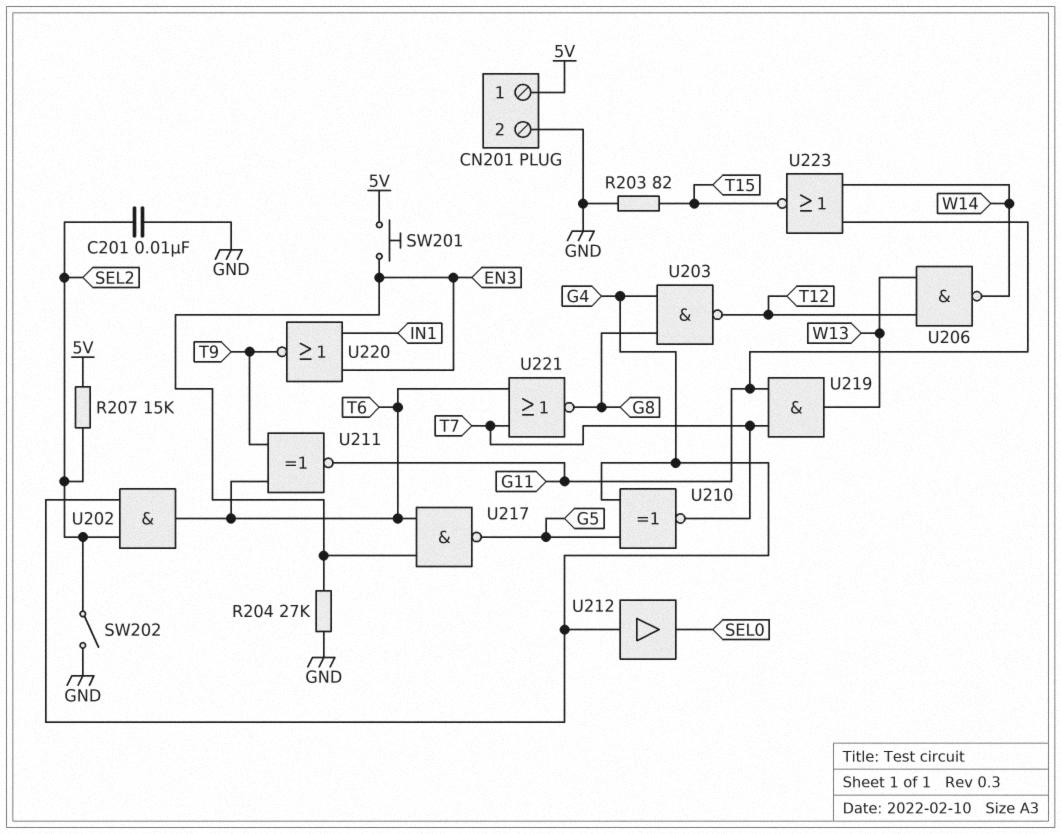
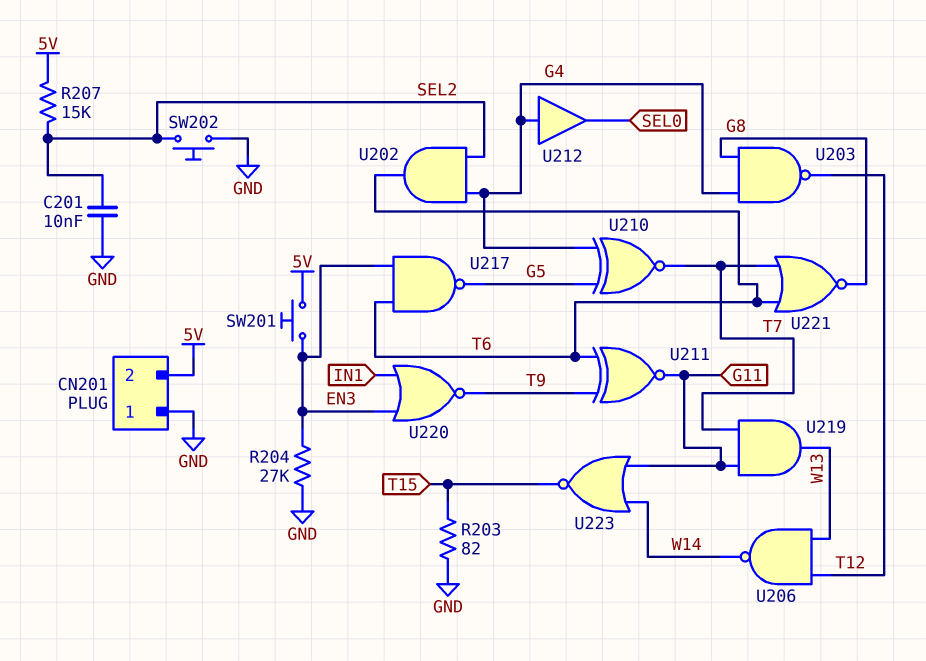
CN201 pin 1: 5V -> GND
CN201 pin 2: GND -> 5V
SW202: switch (GND, SEL2) -> button (GND, SEL2)

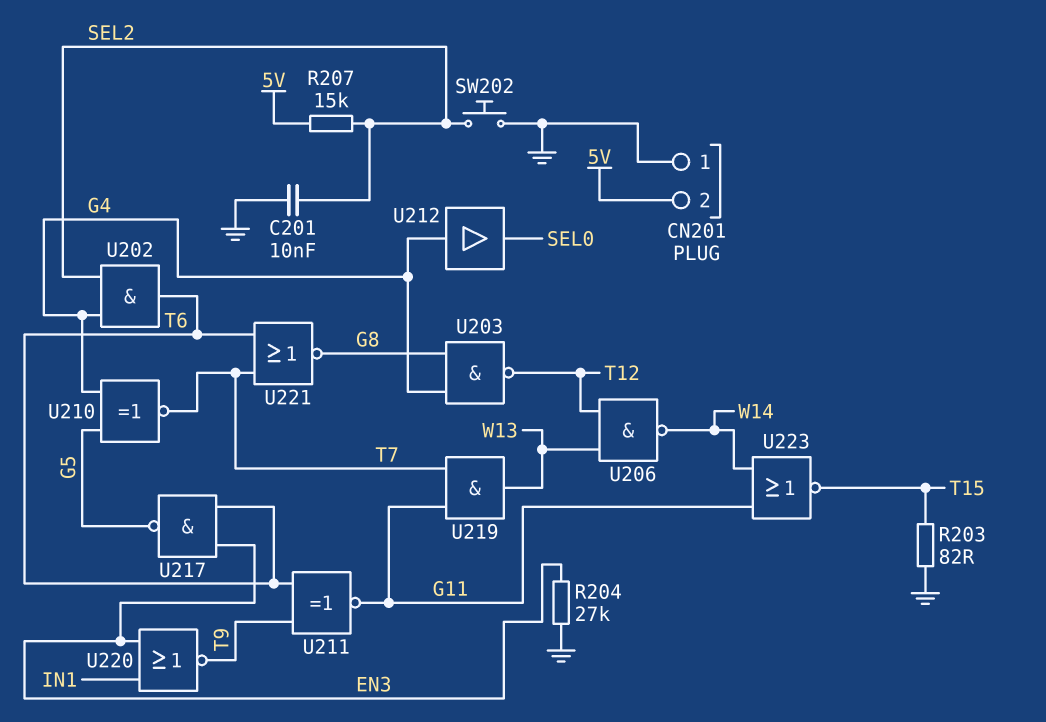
SW201: button (5V, EN3) -> none

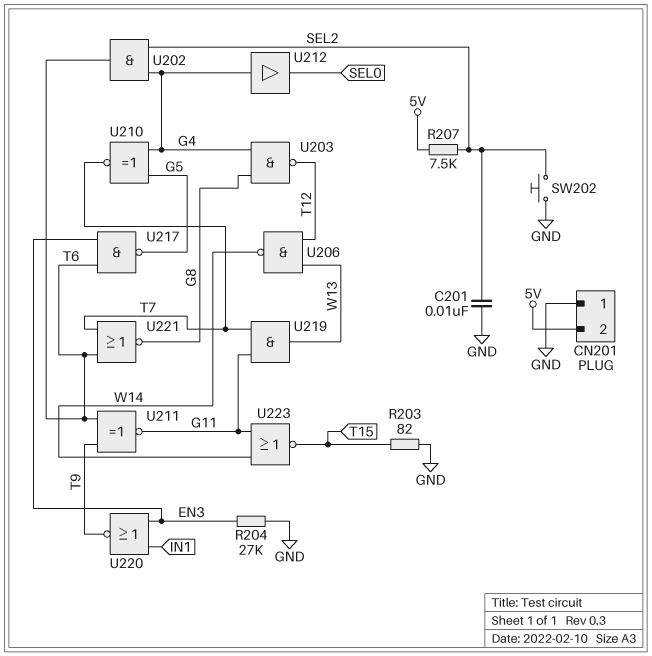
R207: 15k (5V, SEL2) -> 7.5k (5V, SEL2)

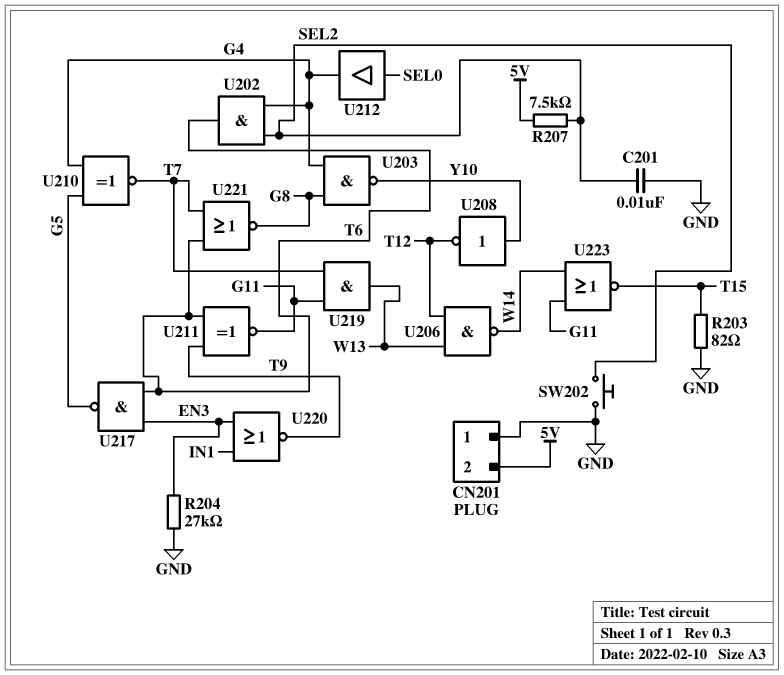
U203: NAND (in G4, in G8, out T12) -> NAND (in G4, in G8, out Y10)
U208: none -> NOT (in Y10, out T12)
U212: buffer (in G4, out SEL0) -> buffer (in SEL0, out G4)

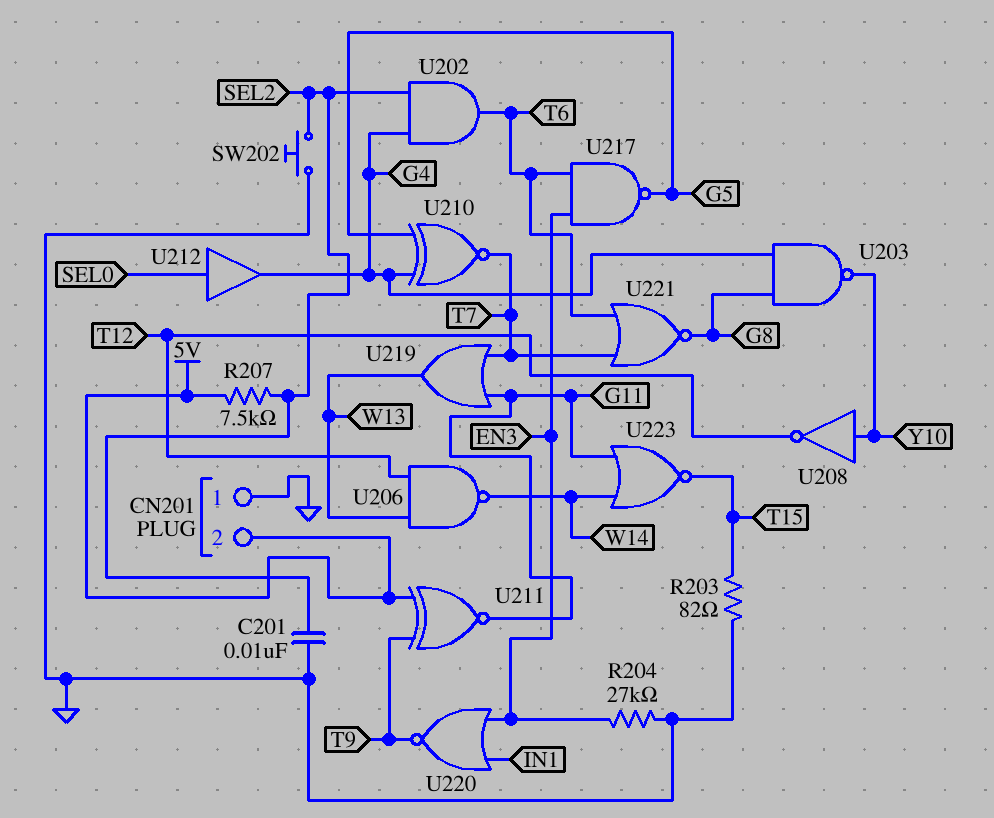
U211: XNOR (in T6, in T9, out G11) -> XNOR (in 5V, in T9, out G11)
U219: AND (in G11, in T7, out W13) -> OR (in G11, in T7, out W13)

